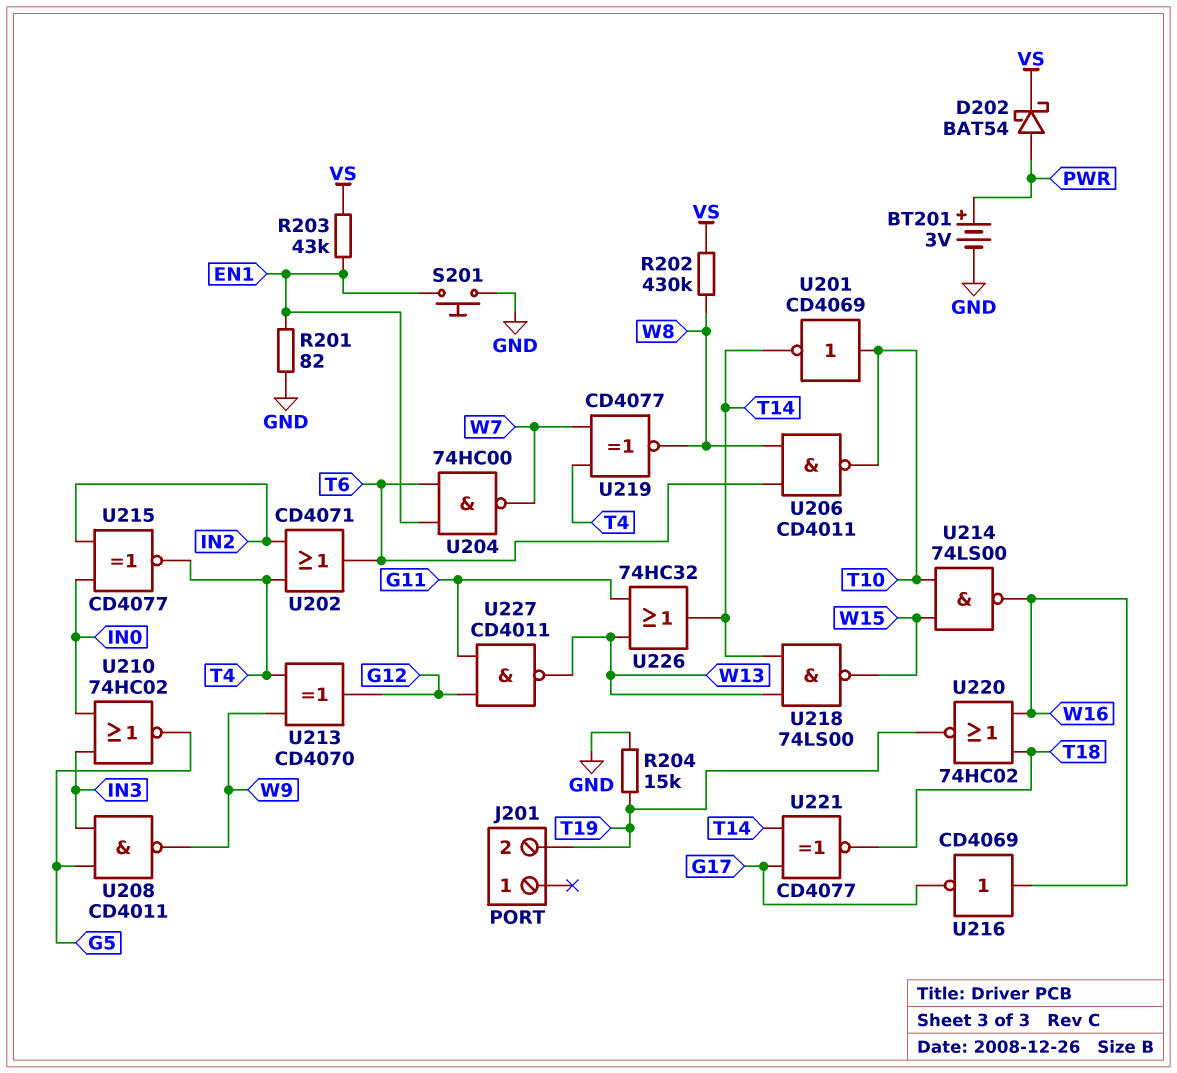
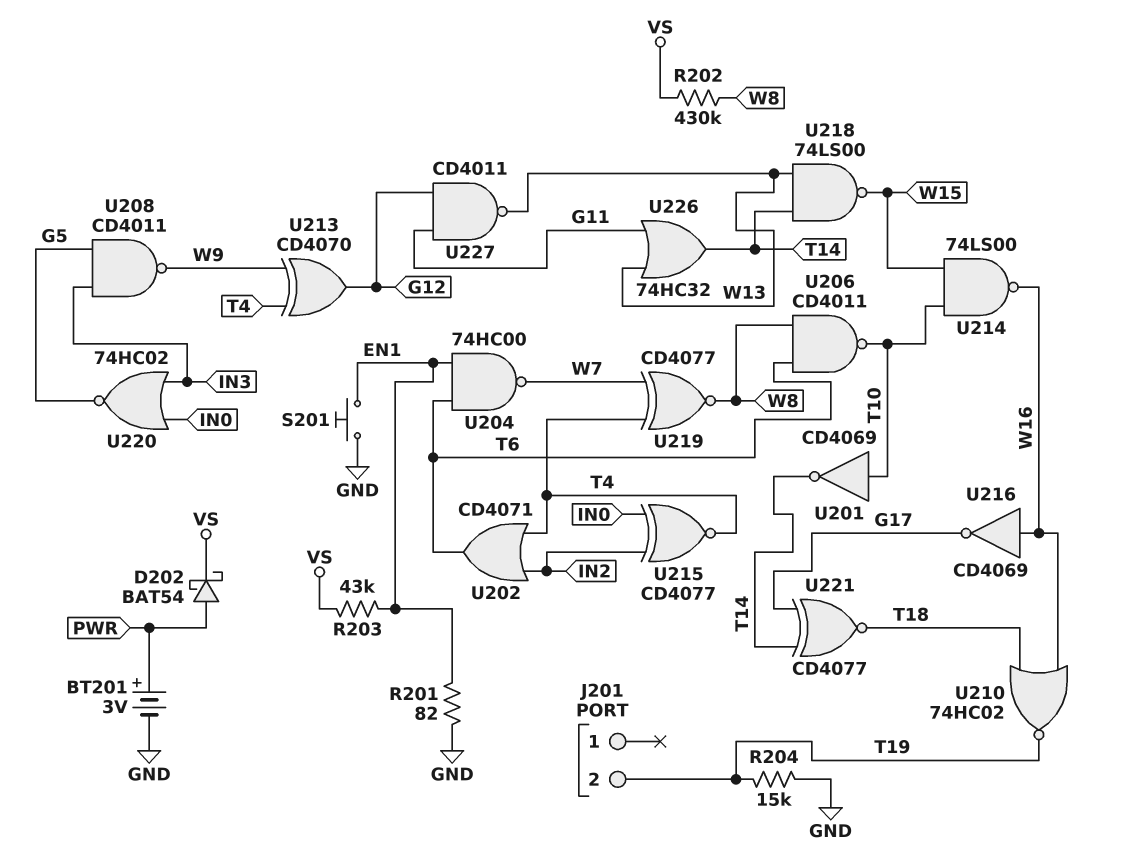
U210: NOR 74HC02 (in IN0, in IN3, out G5) -> NOR 74HC02 (in T18, in W16, out T19)
U220: NOR 74HC02 (in T18, in W16, out T19) -> NOR 74HC02 (in IN0, in IN3, out G5)

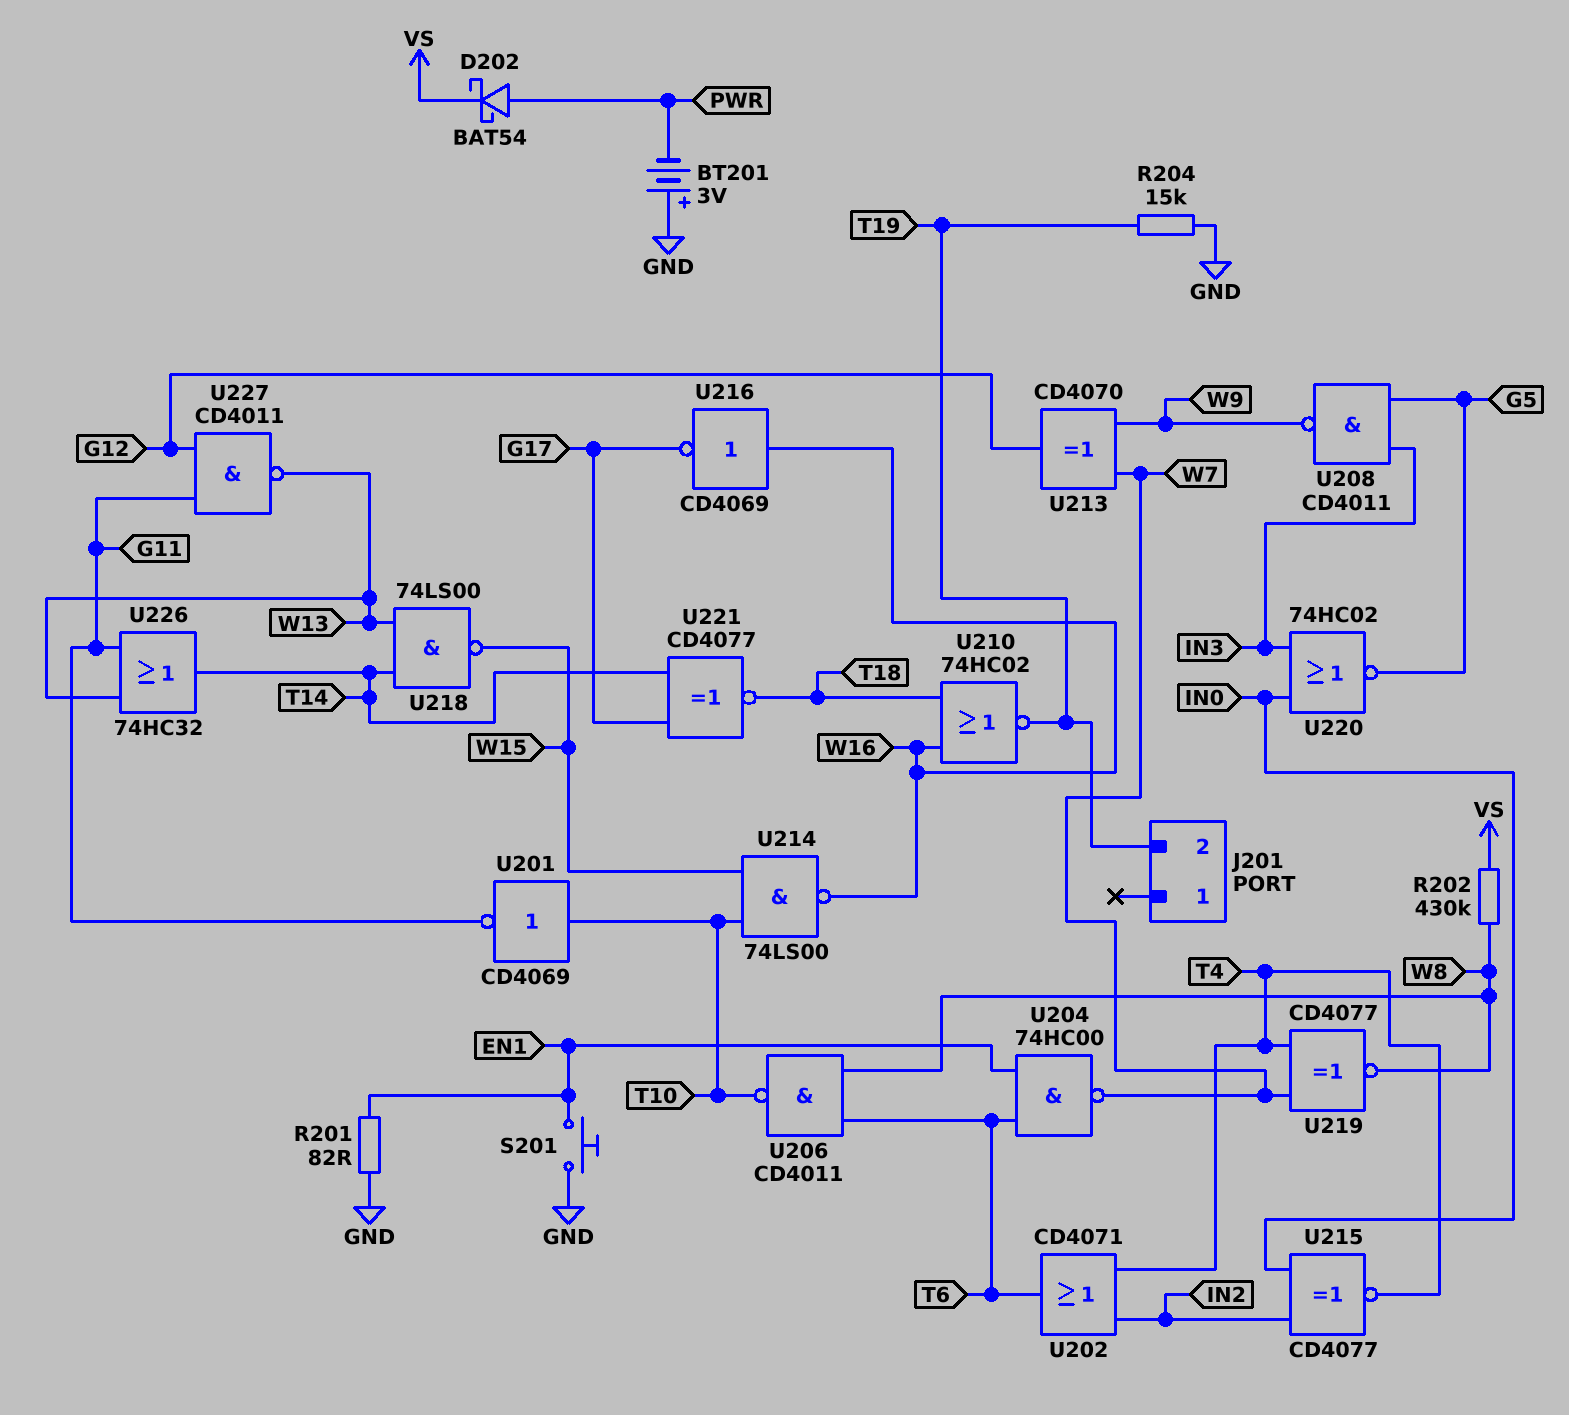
BT201: 3V (plus PWR, minus GND) -> 3V (plus GND, minus PWR)
R203: 43k (EN1, VS) -> none
U201: NOT CD4069 (in T10, out T14) -> NOT CD4069 (in T10, out G11)
U213: XOR CD4070 (in T4, in W9, out G12) -> XOR CD4070 (in W7, in W9, out G12)

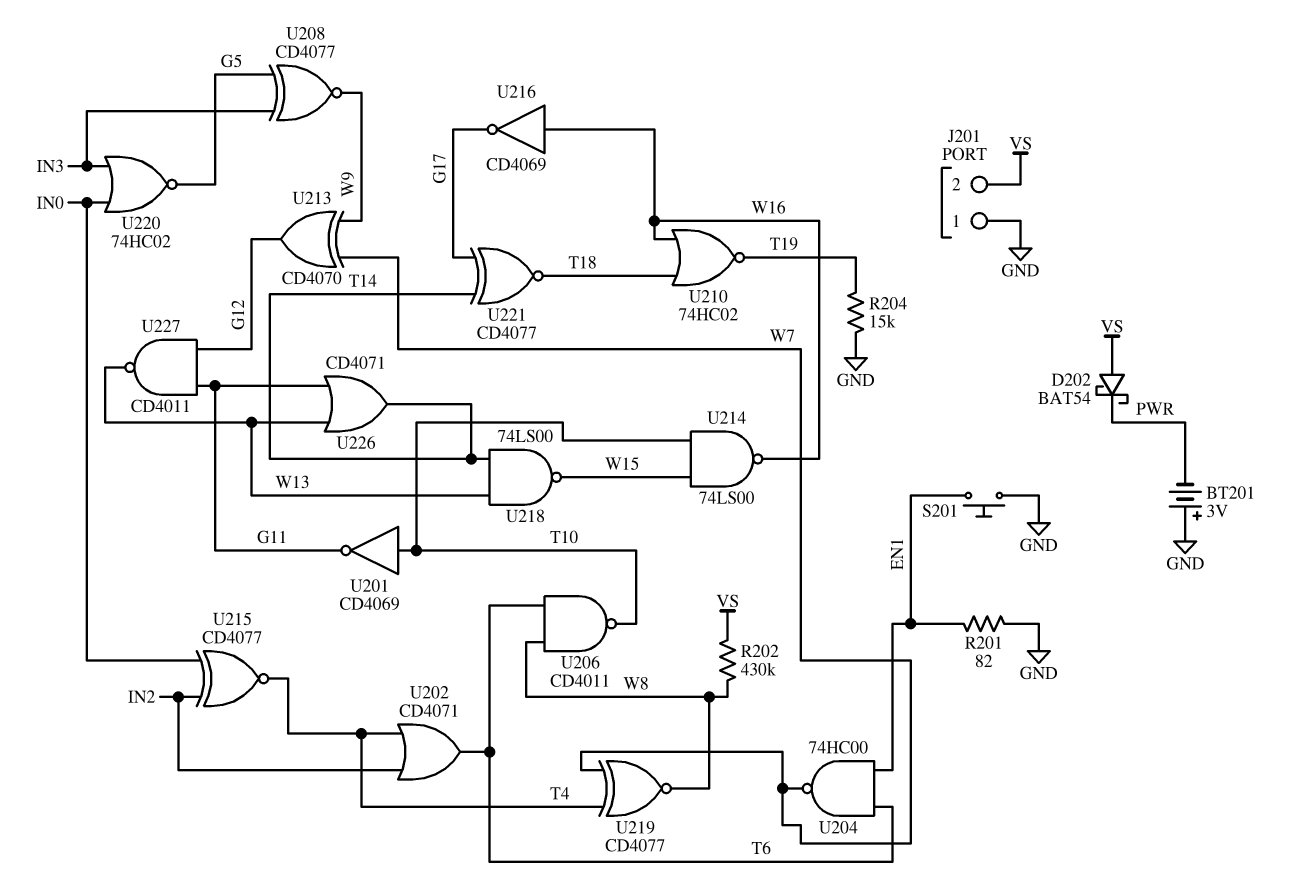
D202: schottky BAT54 (A PWR, K VS) -> schottky BAT54 (A VS, K PWR)
J201 pin 1: none -> GND
J201 pin 2: T19 -> VS
U208: NAND CD4011 (in G5, in IN3, out W9) -> XNOR CD4077 (in G5, in IN3, out W9)
U226: OR 74HC32 (in G11, in W13, out T14) -> OR CD4071 (in G11, in W13, out T14)

